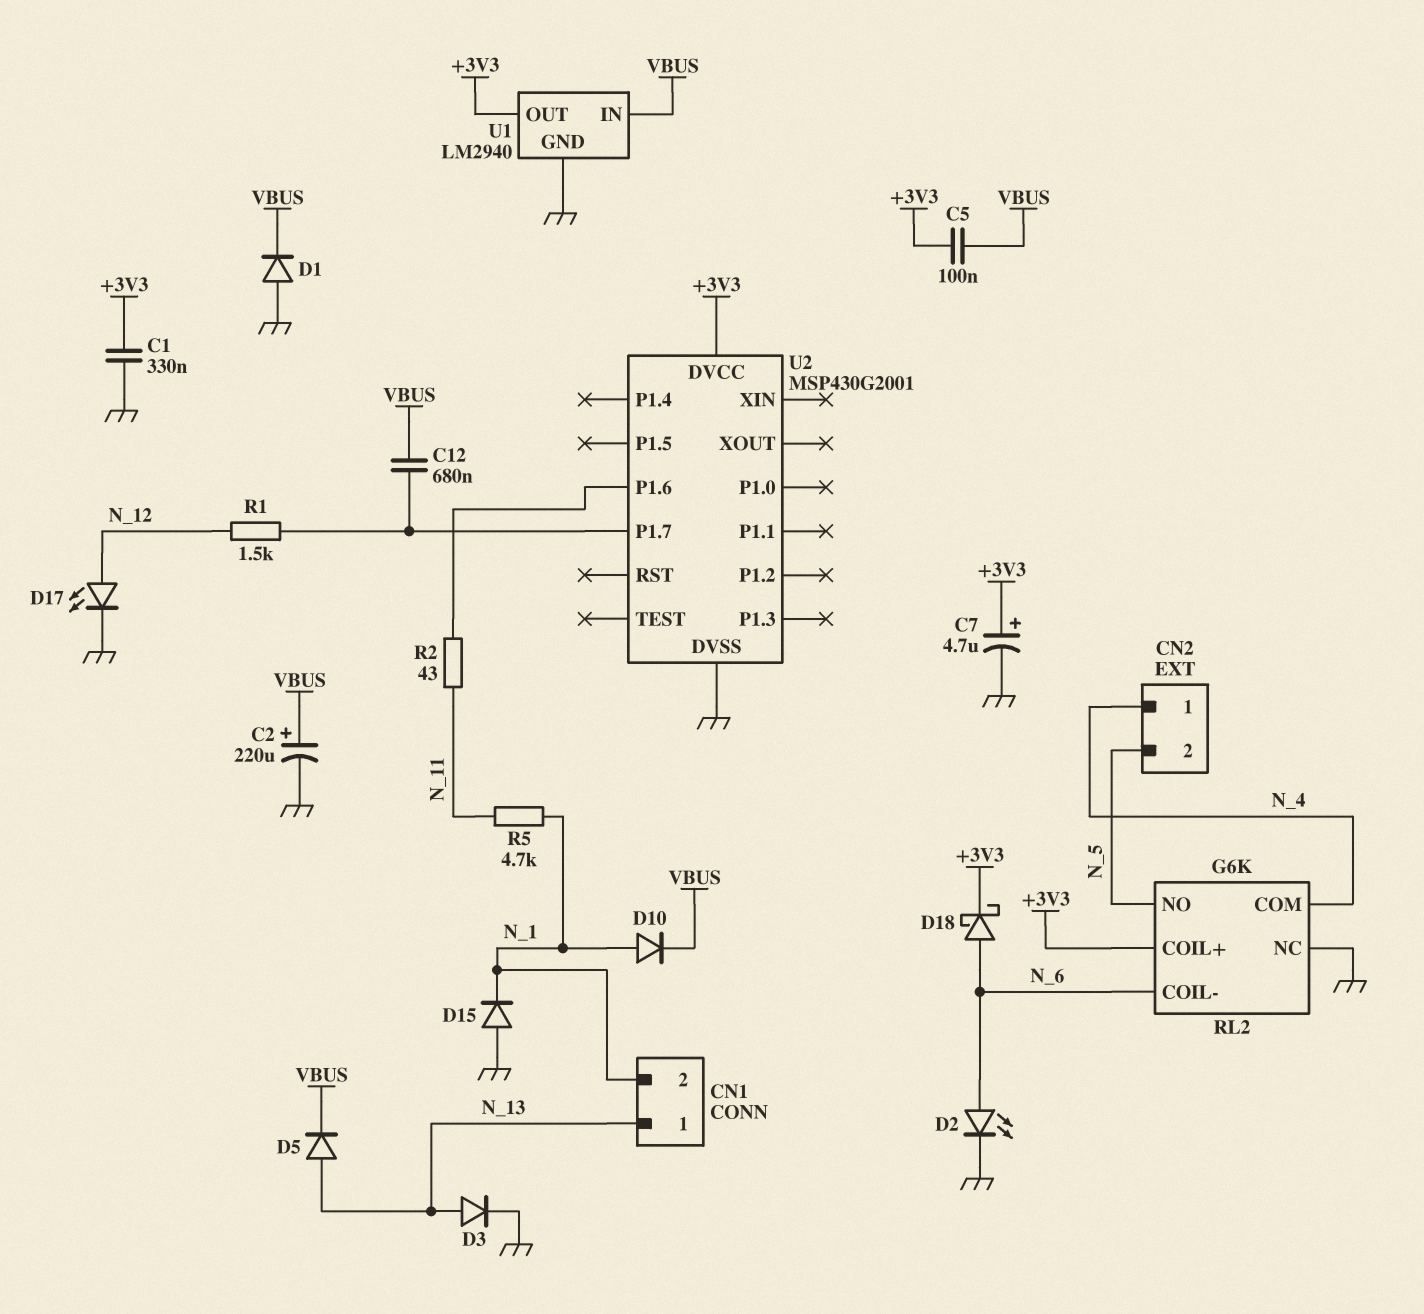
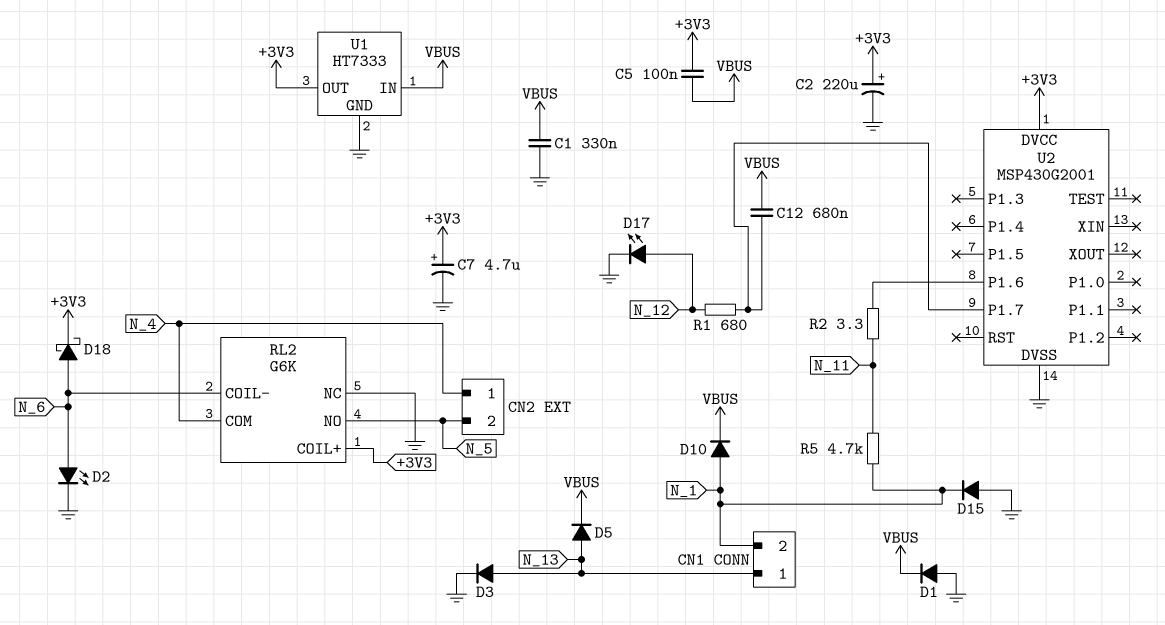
C1: 330nF (+3V3, GND) -> 330nF (GND, VBUS)
C2: 220uF (plus VBUS, minus GND) -> 220uF (plus +3V3, minus GND)
R1: 1.5k (N_12, U2/P1.7) -> 680 (N_12, U2/P1.7)
R2: 43 (N_11, U2/P1.6) -> 3.3 (N_11, U2/P1.6)
U1: LM2940 -> HT7333

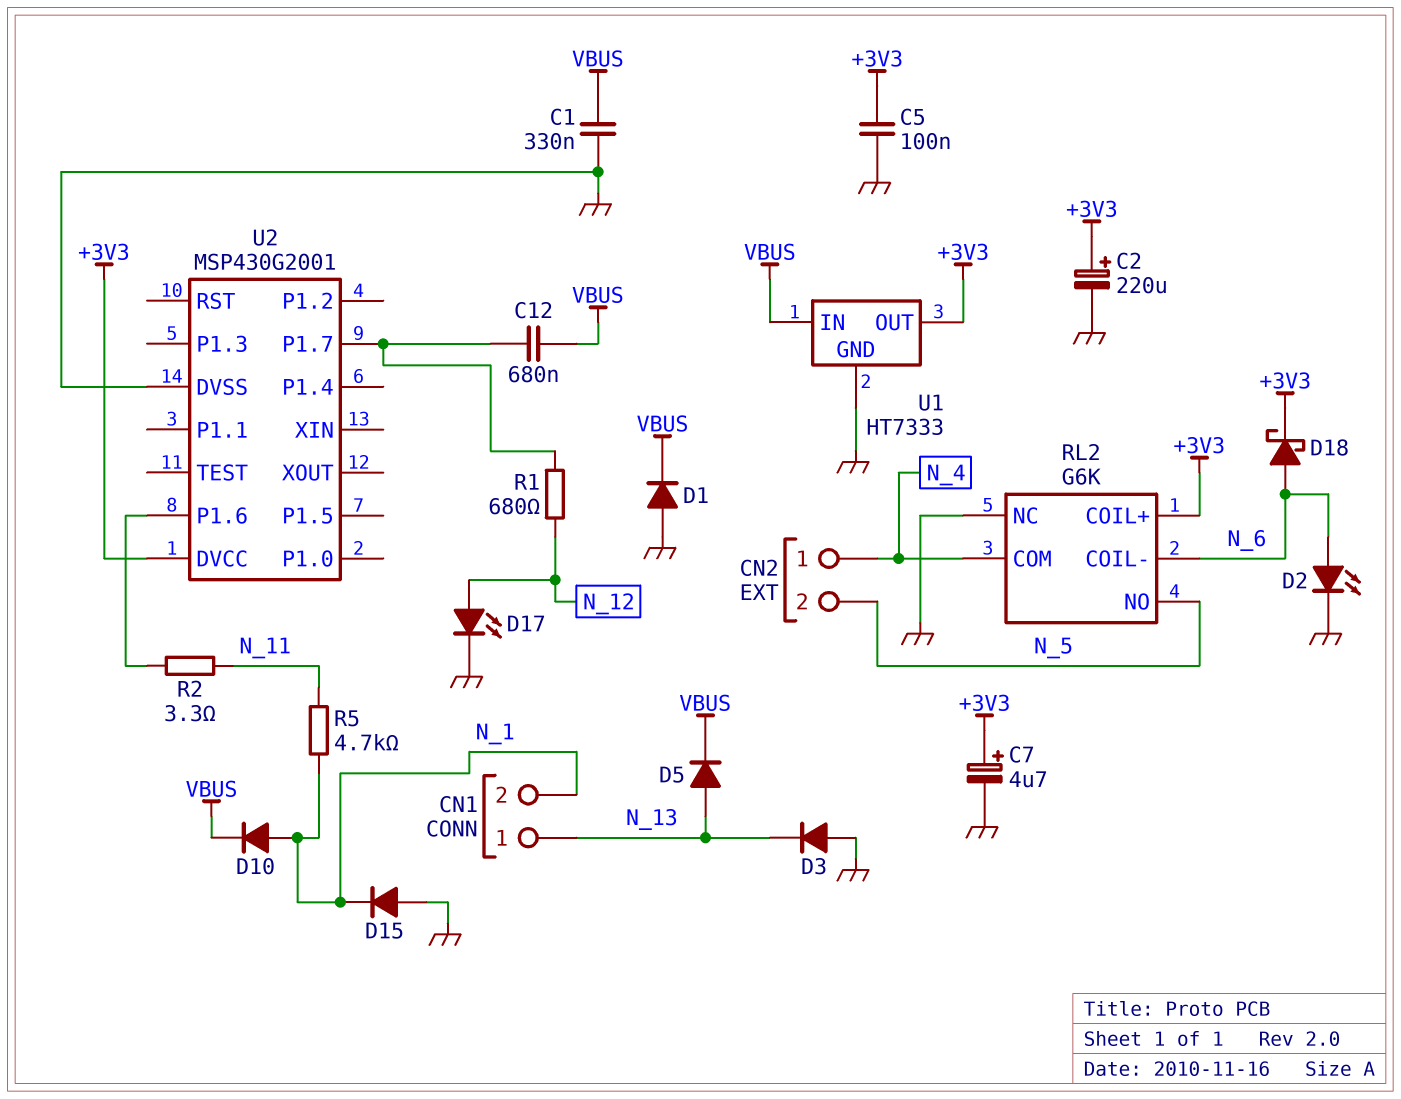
C5: 100nF (+3V3, VBUS) -> 100nF (+3V3, GND)
D3: diode (A N_13, K GND) -> diode (A GND, K N_13)

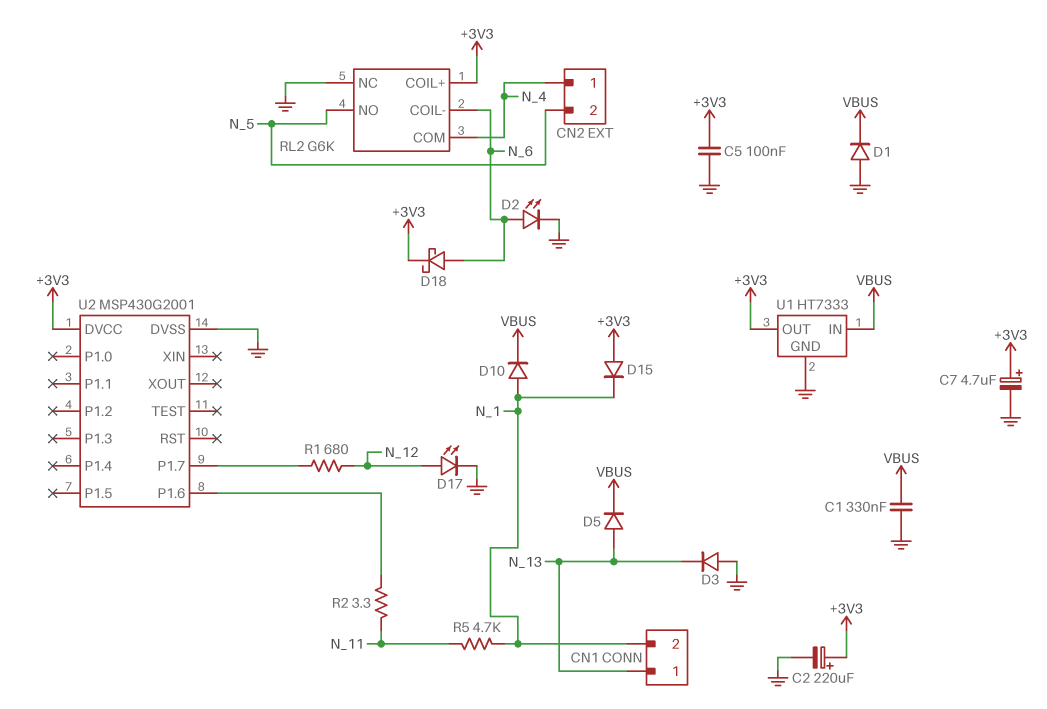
C12: 680nF (U2/P1.7, VBUS) -> none
D15: diode (A GND, K N_1) -> diode (A +3V3, K N_1)

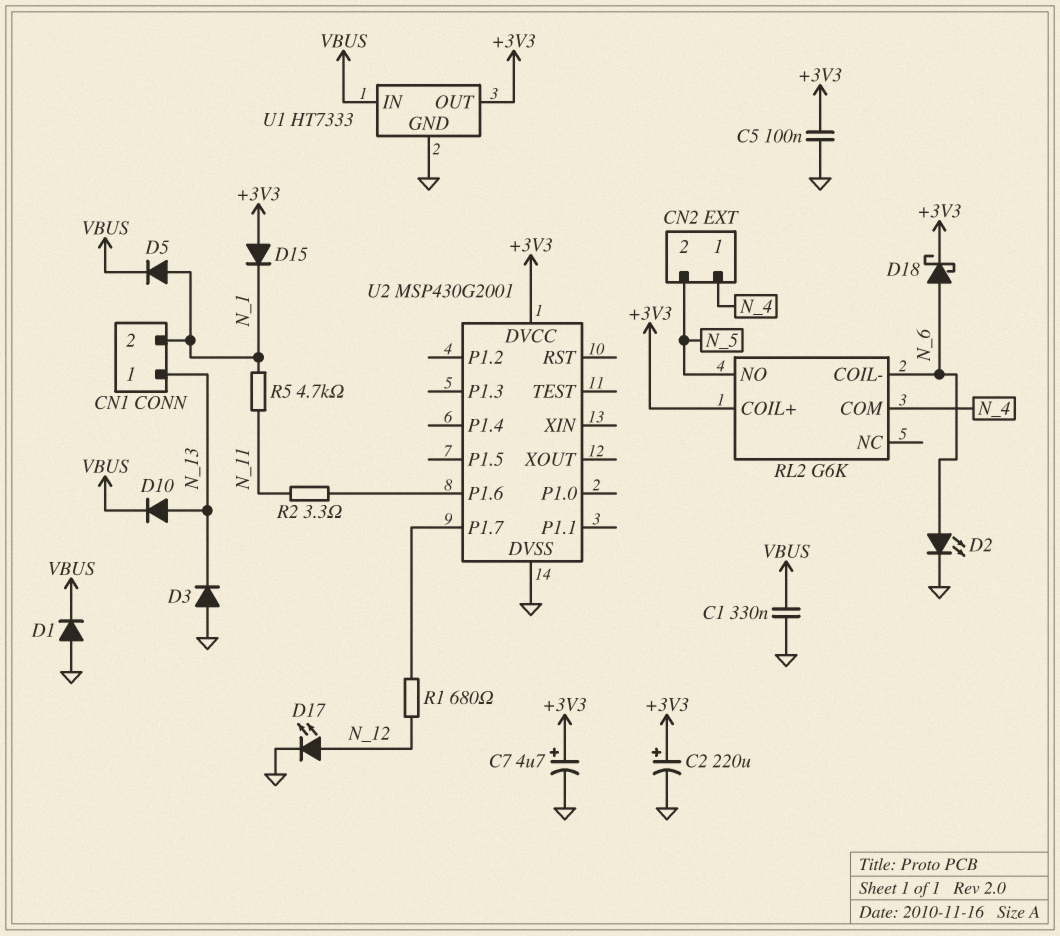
D5: diode (A N_13, K VBUS) -> diode (A N_1, K VBUS)
D10: diode (A N_1, K VBUS) -> diode (A N_13, K VBUS)
RL2 pin NC: GND -> none

